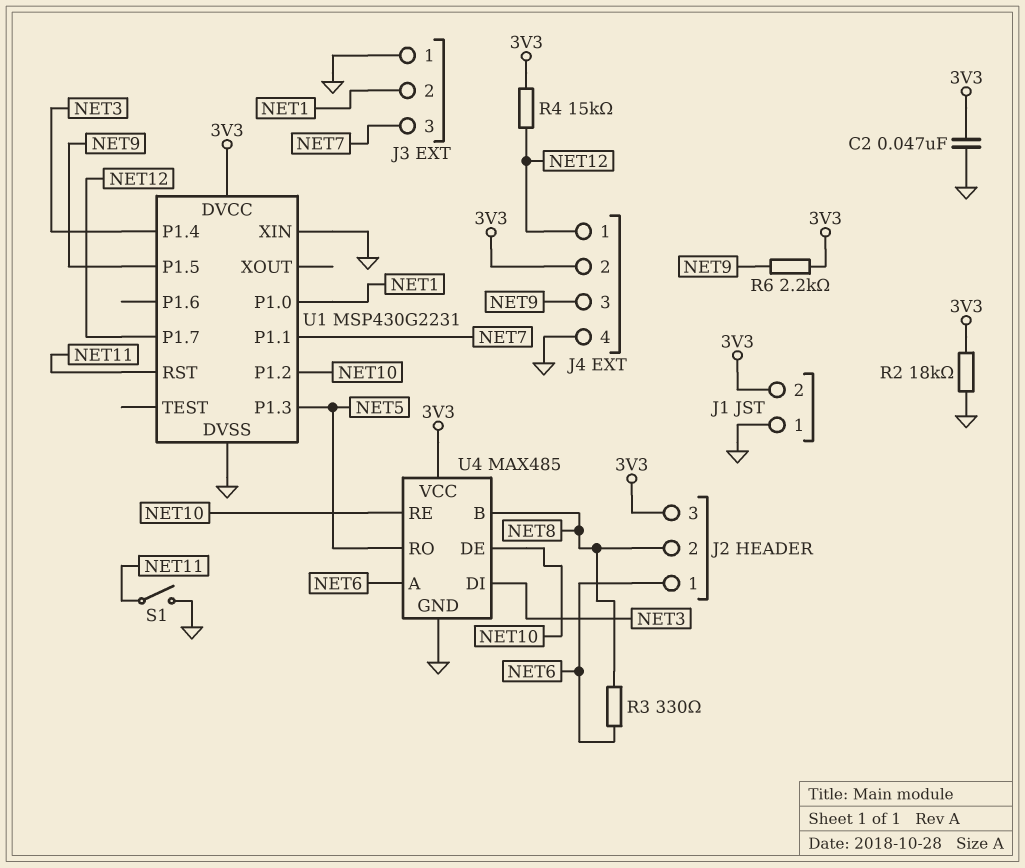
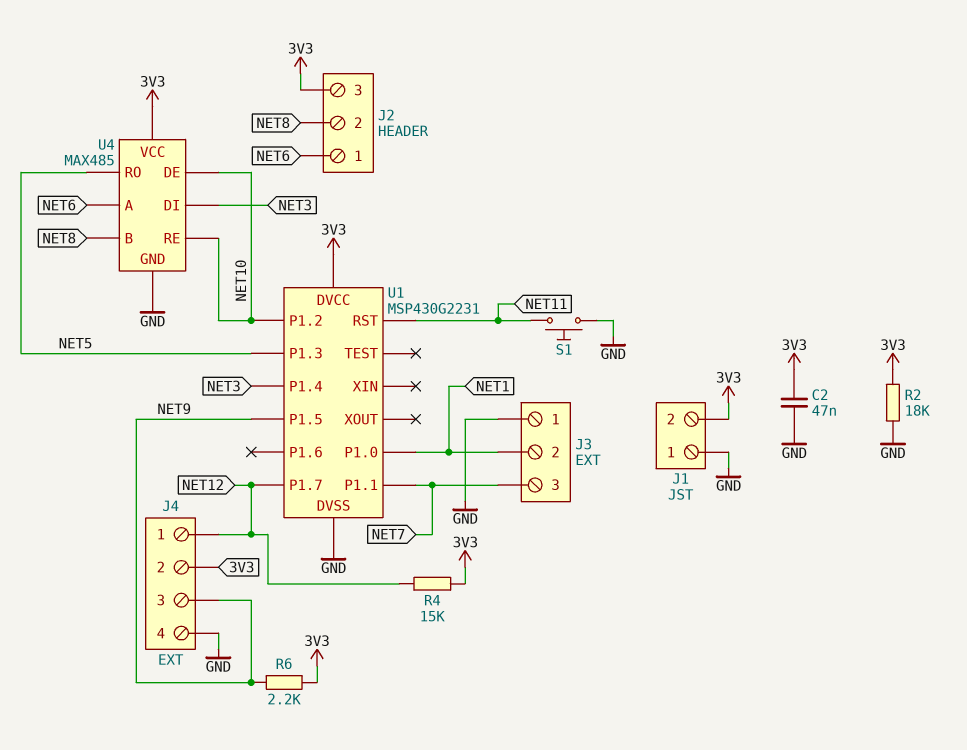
R3: 330 (NET6, NET8) -> none
S1: switch (GND, NET11) -> button (GND, NET11)
U1 pin XIN: GND -> none

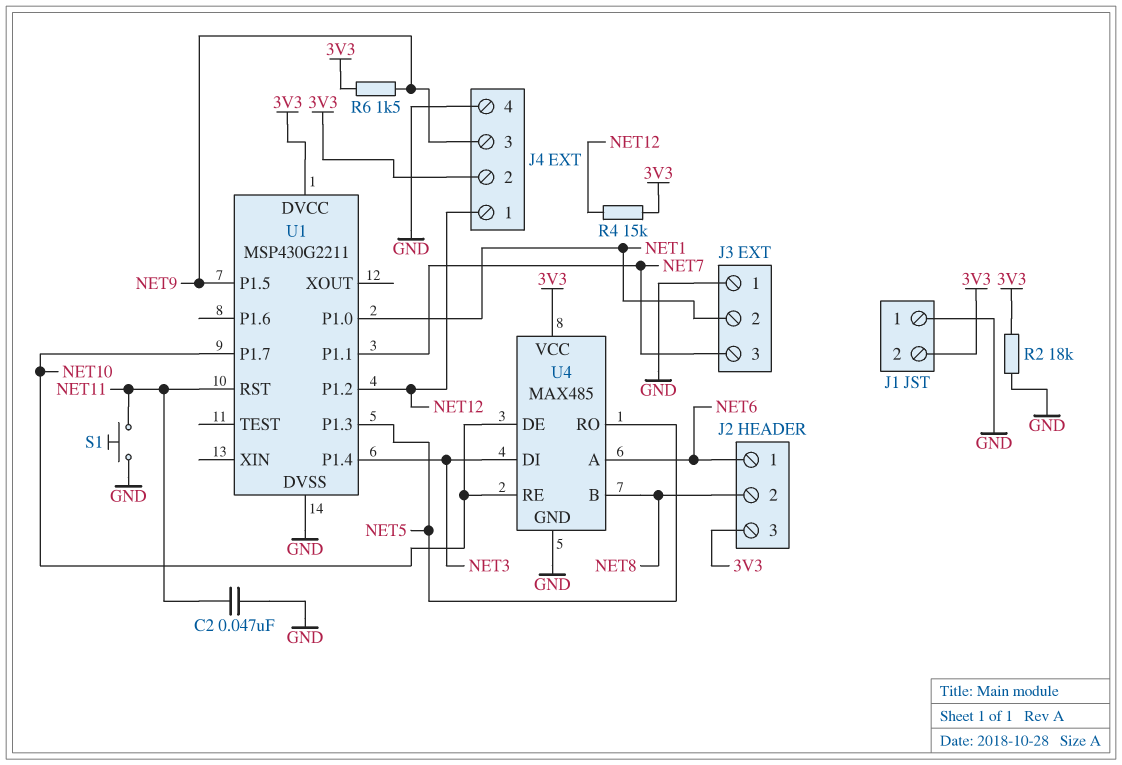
C2: 47nF (3V3, GND) -> 47nF (GND, NET11)
R6: 2.2k (3V3, NET9) -> 1.5k (3V3, NET9)
U1: MSP430G2231 -> MSP430G2211
U1 pin P1.2: NET10 -> NET12
U1 pin P1.7: NET12 -> NET10

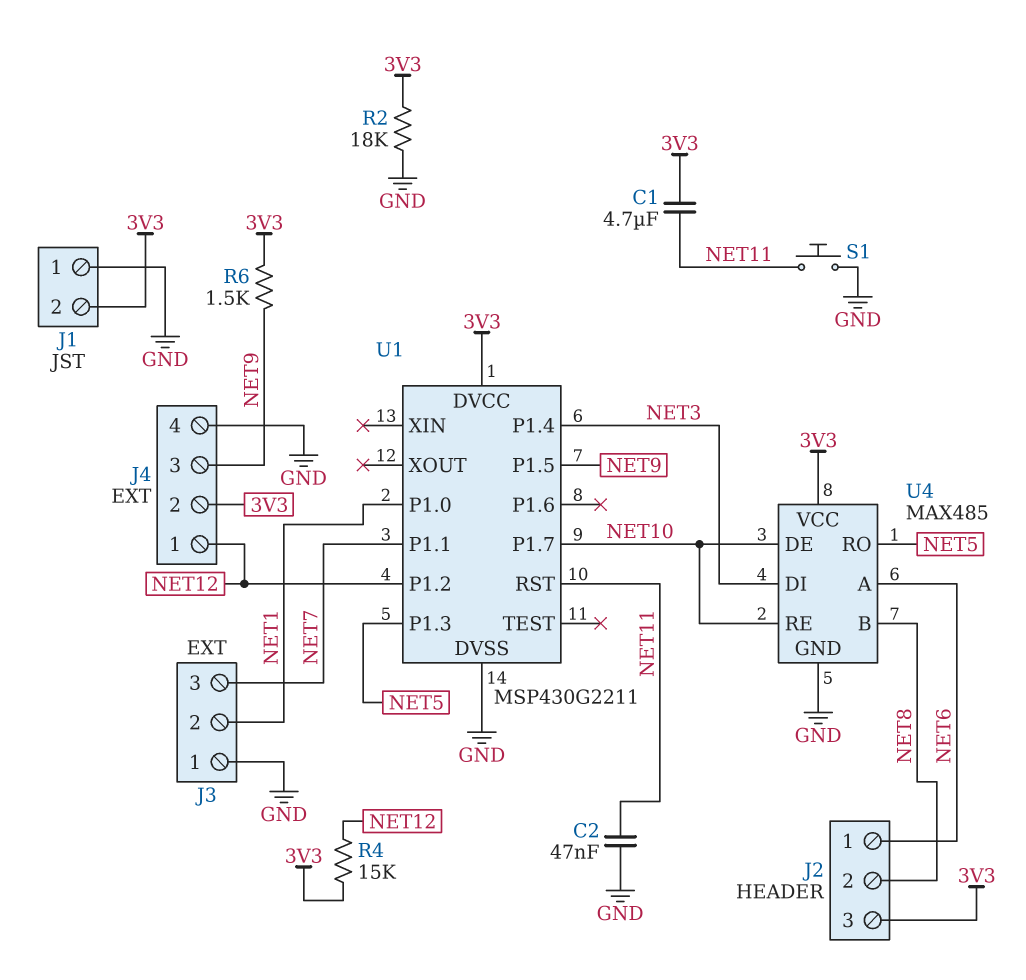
C1: none -> 4.7uF (3V3, NET11)

